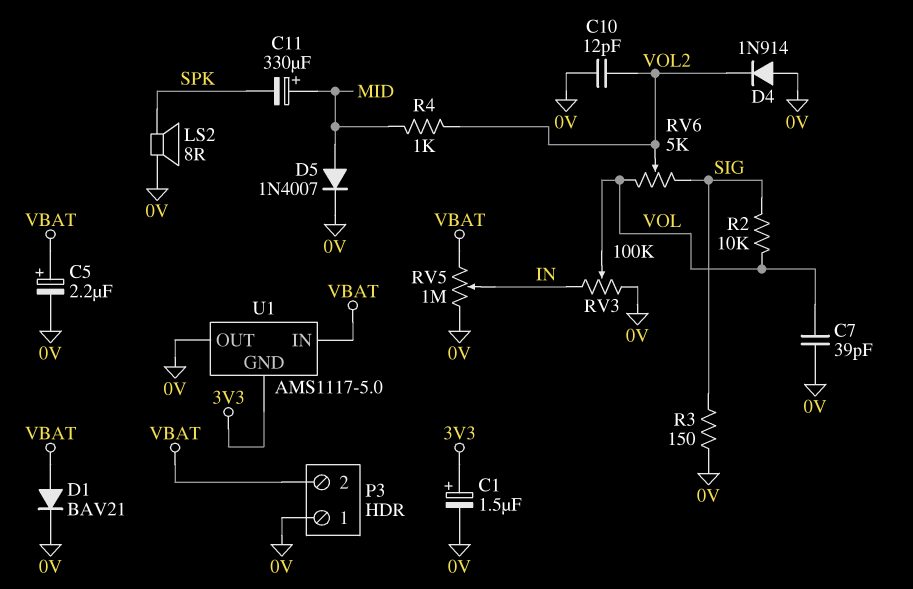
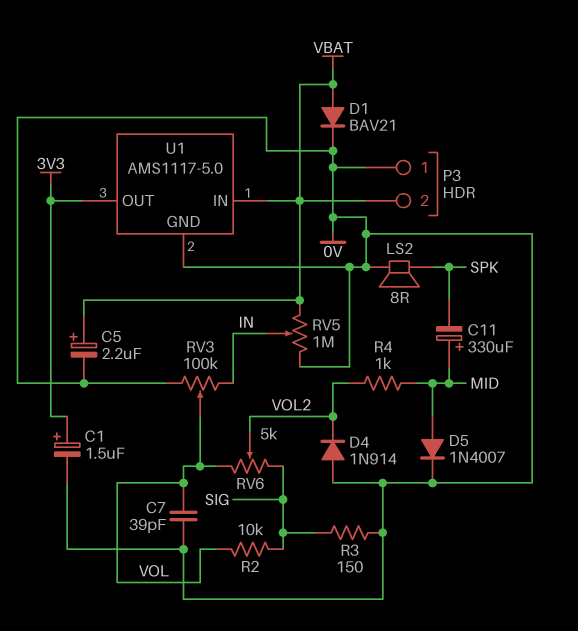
C10: 12pF (0V, VOL2) -> none
U1 pin GND: 3V3 -> 0V
U1 pin OUT: 0V -> 3V3

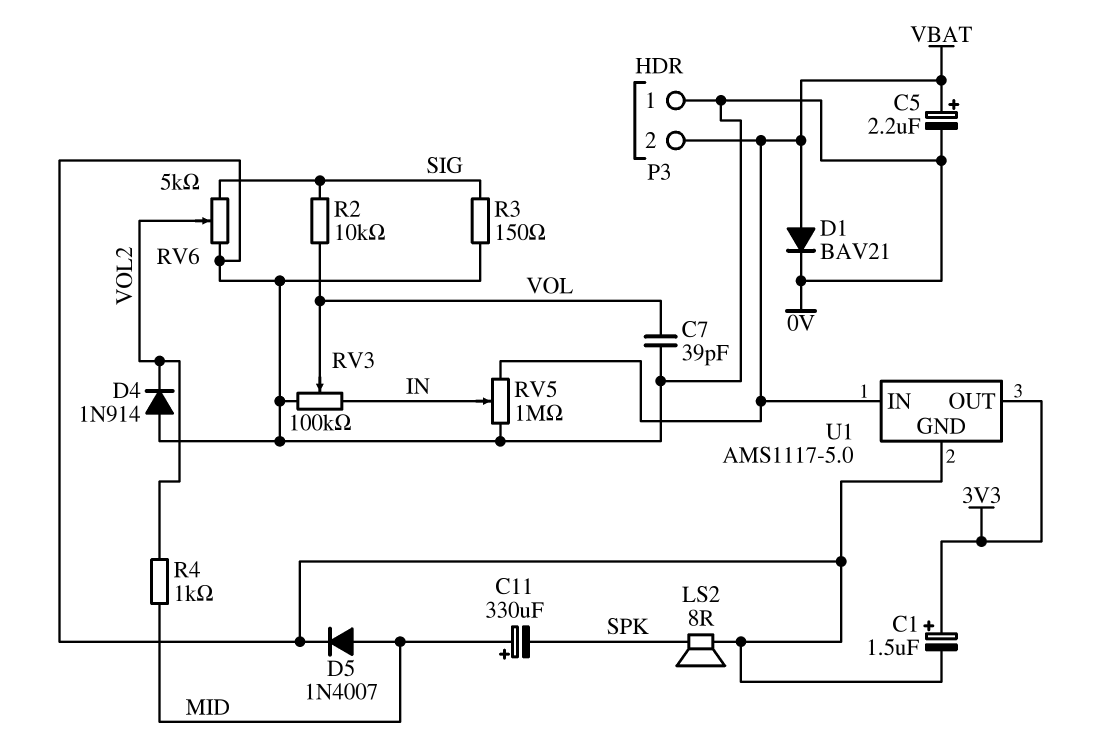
RV6: 5k (SIG, VOL, wiper VOL2) -> 5k (0V, SIG, wiper VOL2)

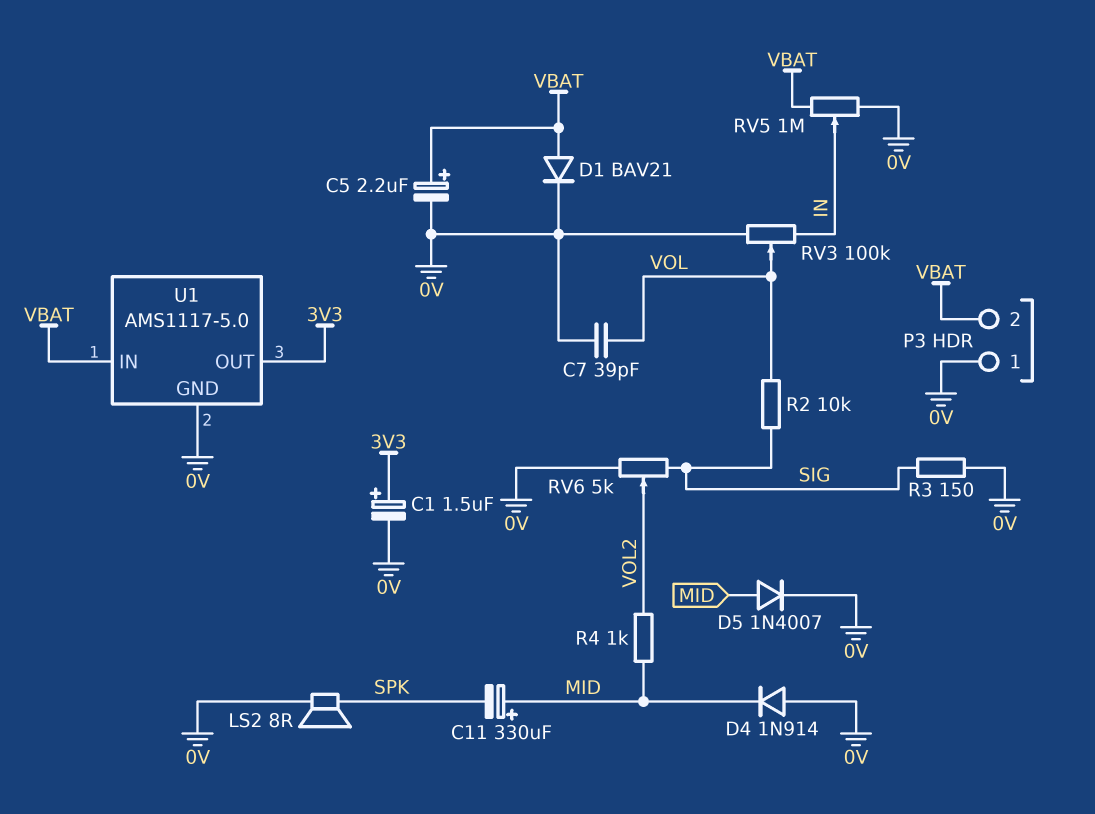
D4: diode 1N914 (A 0V, K VOL2) -> diode 1N914 (A 0V, K MID)

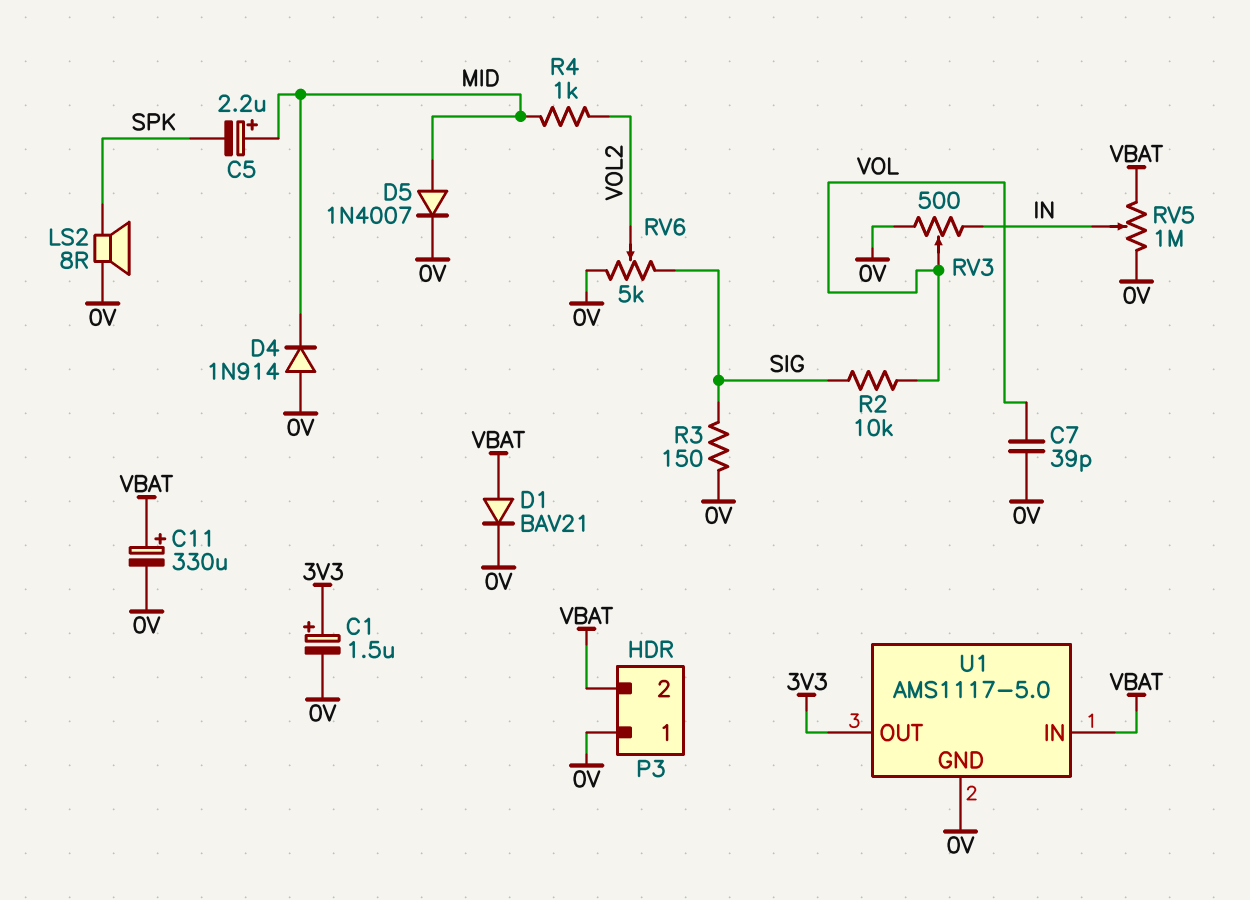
C5: 2.2uF (plus VBAT, minus 0V) -> 2.2uF (plus MID, minus SPK)
C11: 330uF (plus MID, minus SPK) -> 330uF (plus VBAT, minus 0V)
RV3: 100k (0V, IN, wiper VOL) -> 500 (0V, IN, wiper VOL)

